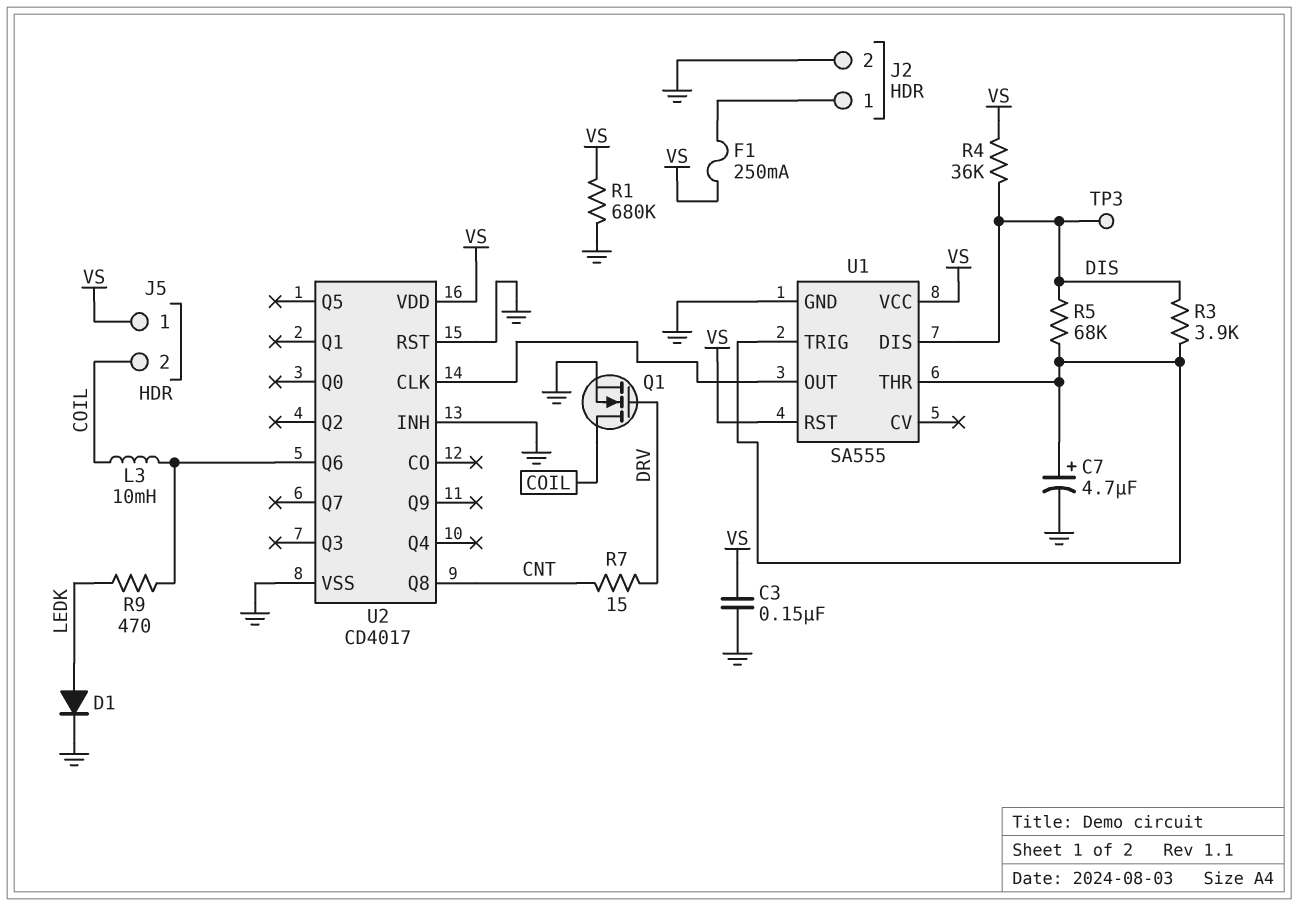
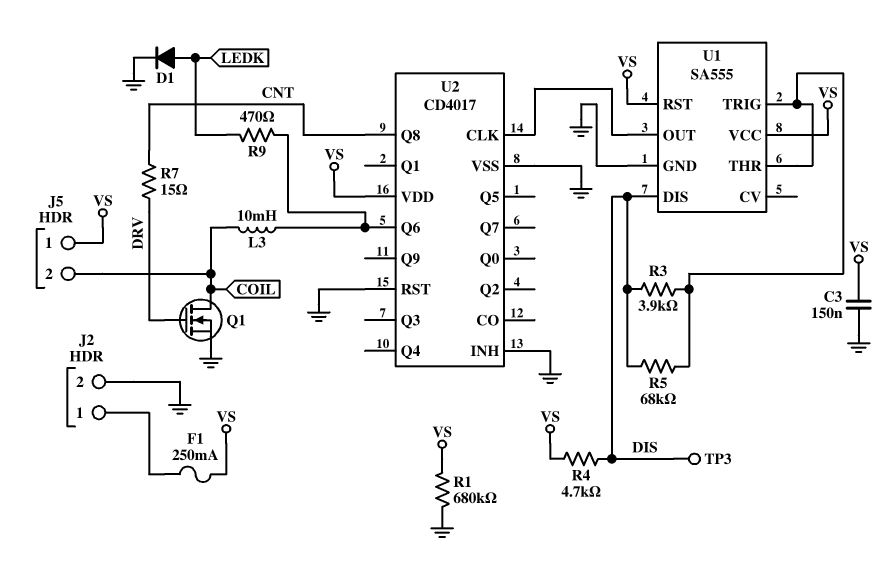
C7: 4.7uF (plus U1/THR, minus GND) -> none
R4: 36k (DIS, VS) -> 4.7k (DIS, VS)

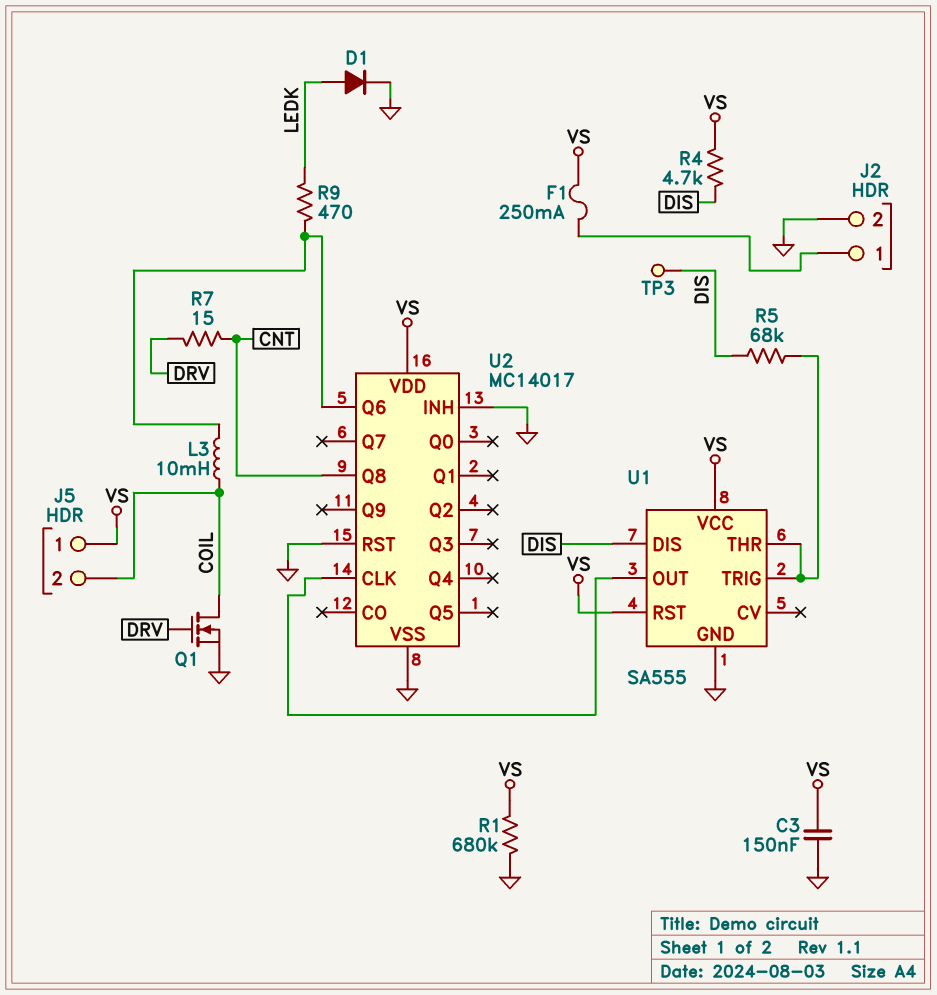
R3: 3.9k (DIS, U1/THR) -> none
U2: CD4017 -> MC14017

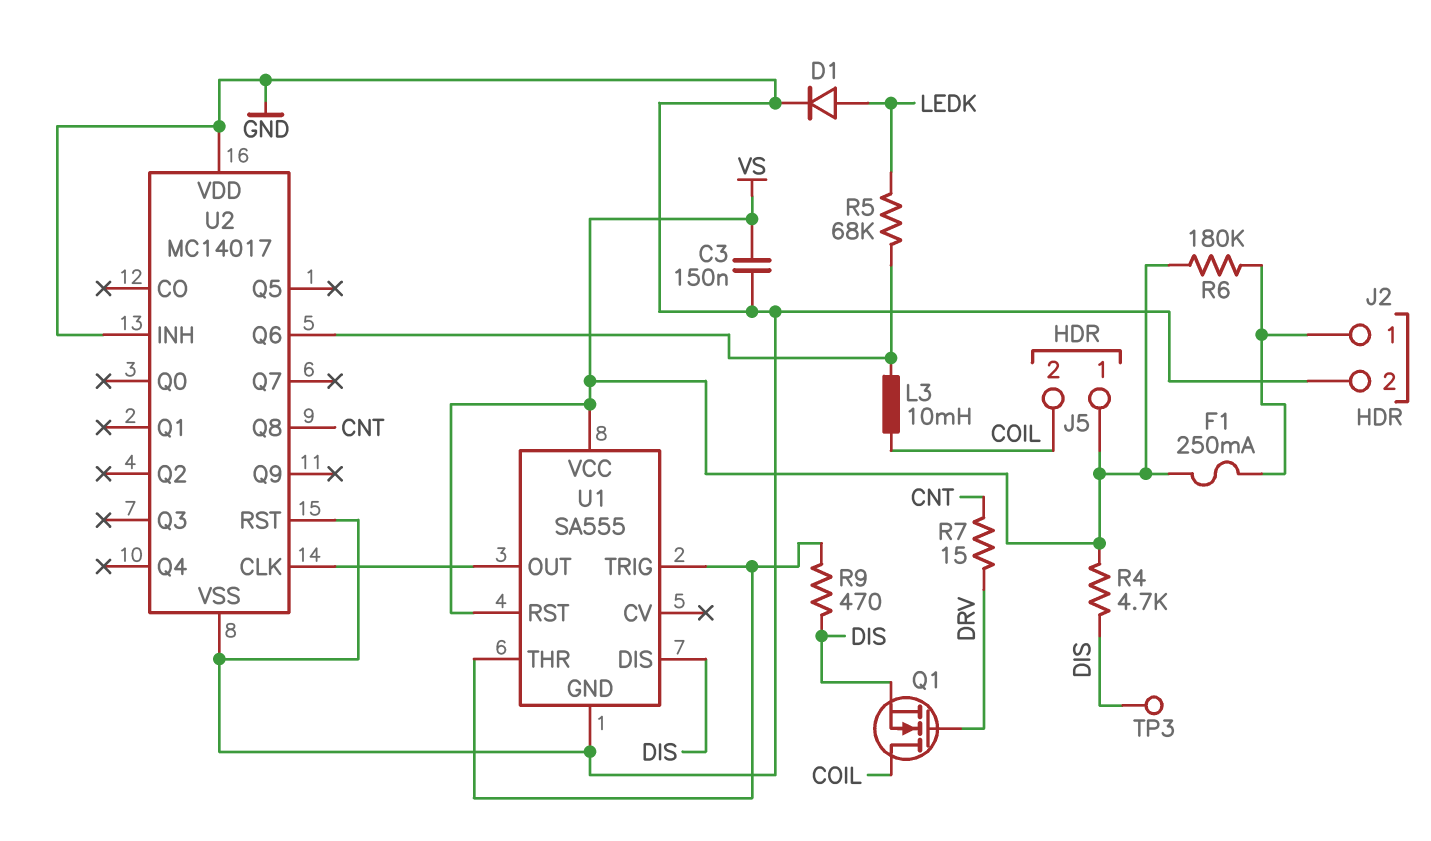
Q1: NMOS (G DRV, D COIL, S GND) -> NMOS (G DRV, D COIL, S DIS)
R1: 680k (GND, VS) -> none
R5: 68k (DIS, U1/THR) -> 68k (LEDK, U2/Q6)
R6: none -> 180k (J2/1, VS)
R9: 470 (LEDK, U2/Q6) -> 470 (DIS, U1/THR)
U2 pin VDD: VS -> GND

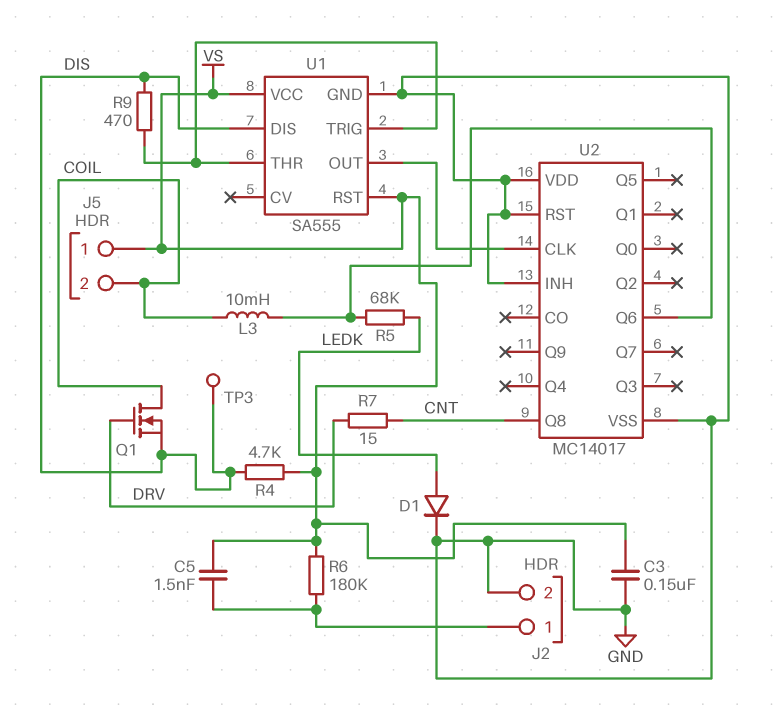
C5: none -> 1.5nF (J2/1, VS)
F1: 250mA (J2/1, VS) -> none

